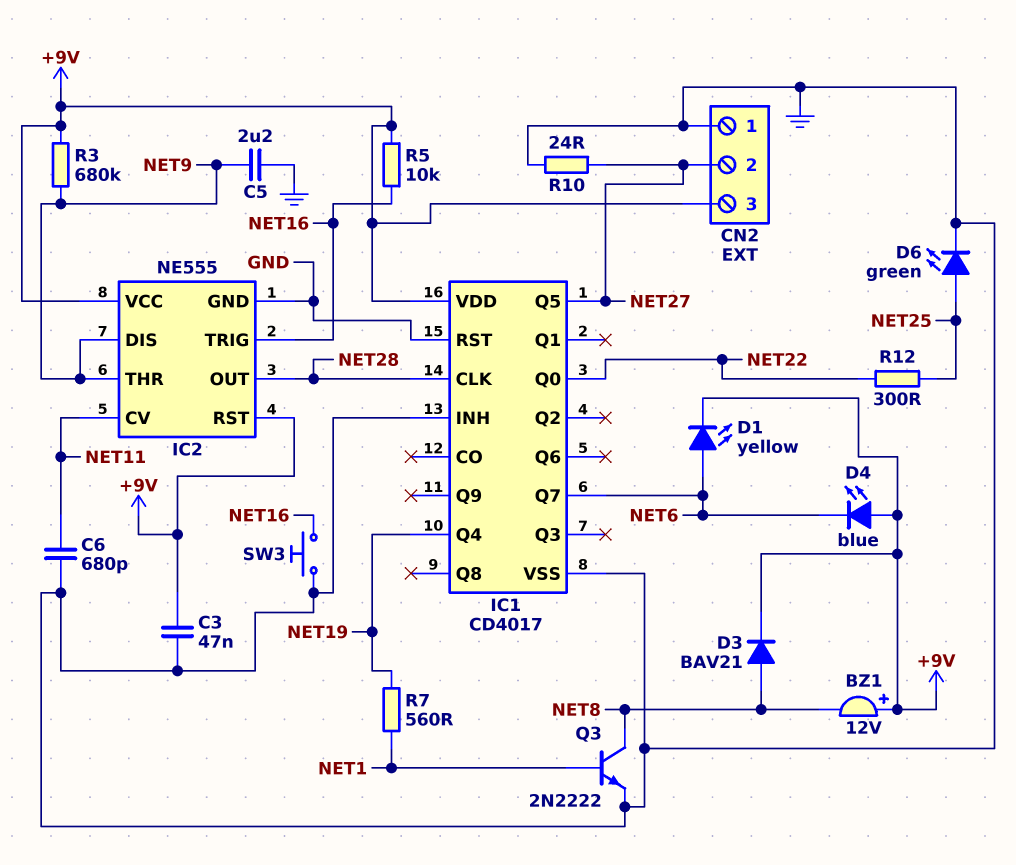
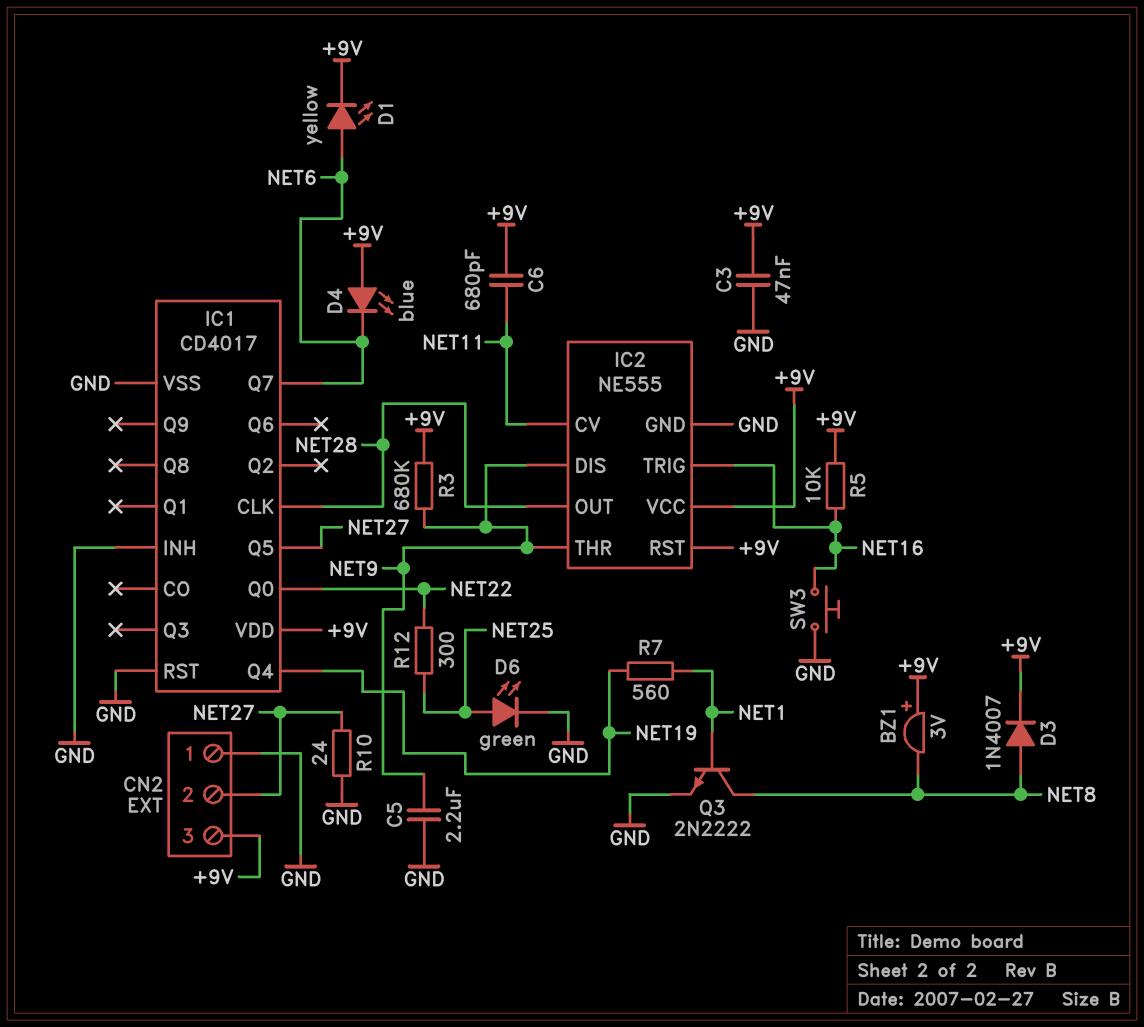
BZ1: buzzer 12V (plus +9V, minus NET8) -> buzzer 3V (plus +9V, minus NET8)
C6: 680pF (GND, NET11) -> 680pF (+9V, NET11)
D3: diode BAV21 (A NET8, K +9V) -> diode 1N4007 (A NET8, K +9V)

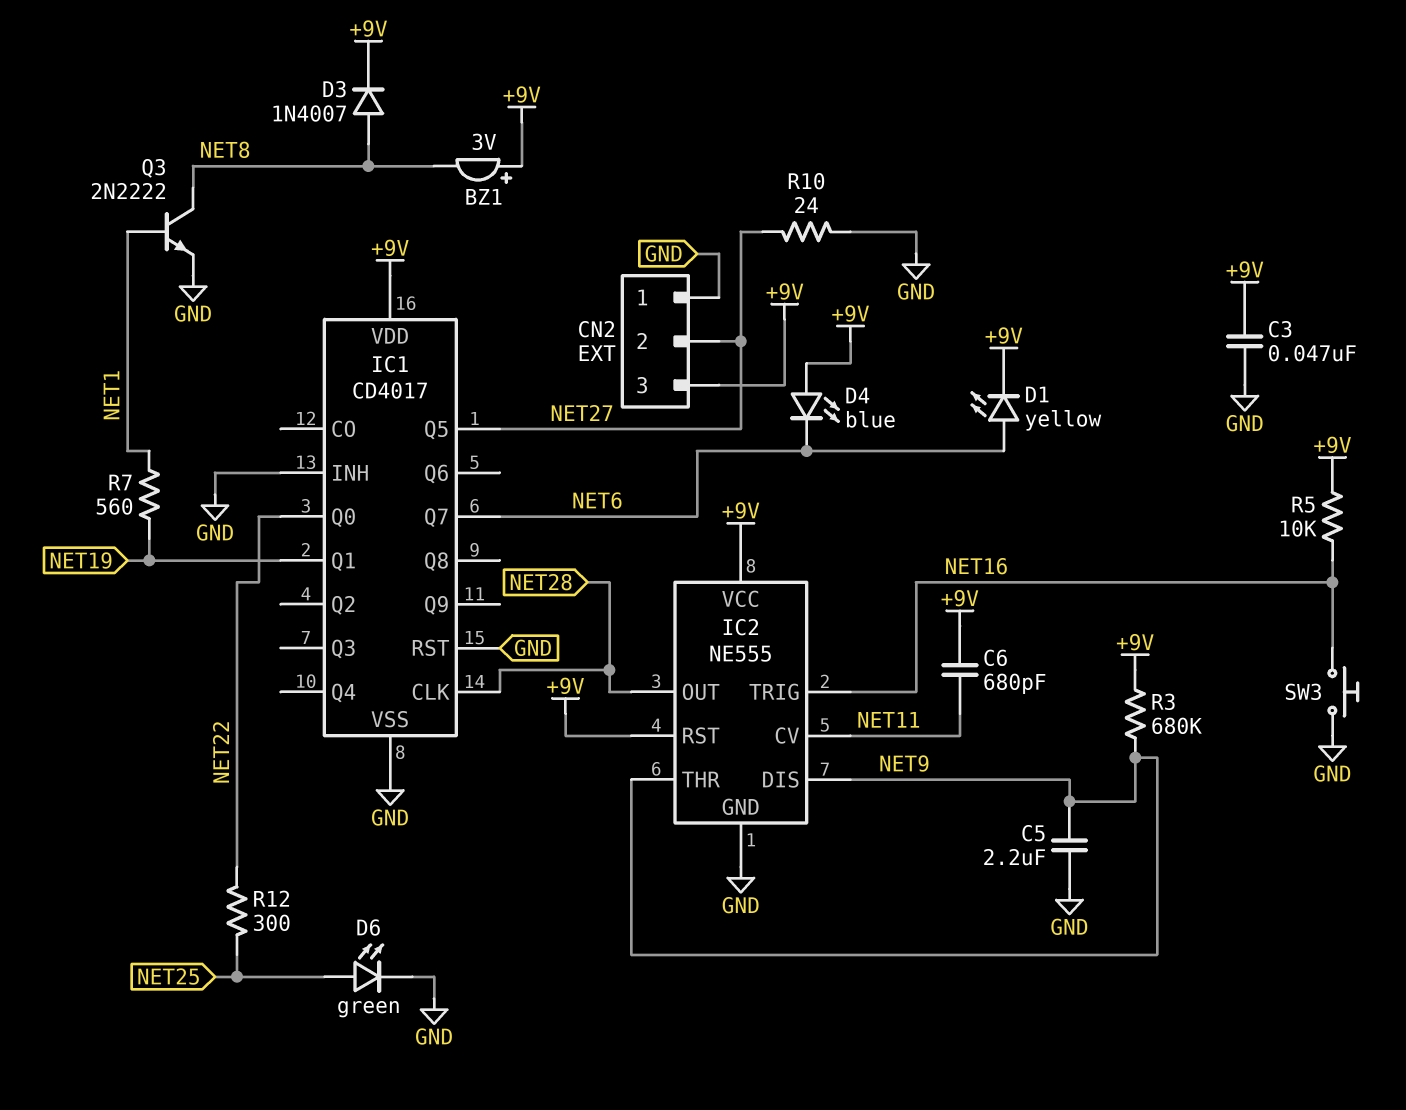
IC1 pin Q1: none -> NET19
IC1 pin Q4: NET19 -> none

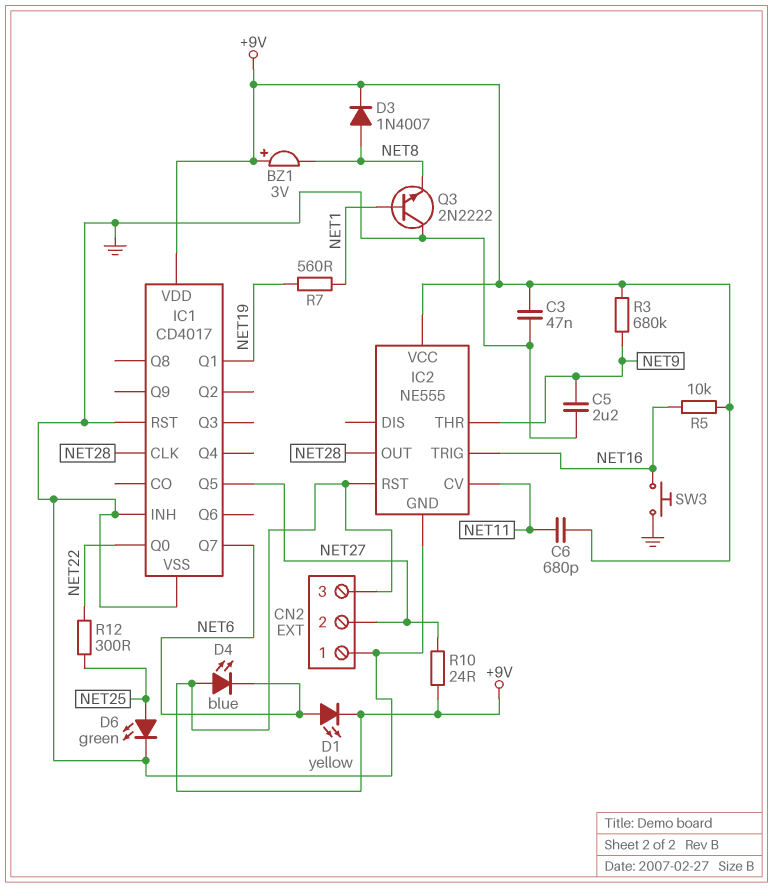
IC2 pin DIS: NET9 -> none
Q3: NPN 2N2222 (B NET1, C NET8, E GND) -> NPN 2N2222 (B NET1, C GND, E NET8)
R10: 24 (GND, NET27) -> 24 (+9V, NET27)

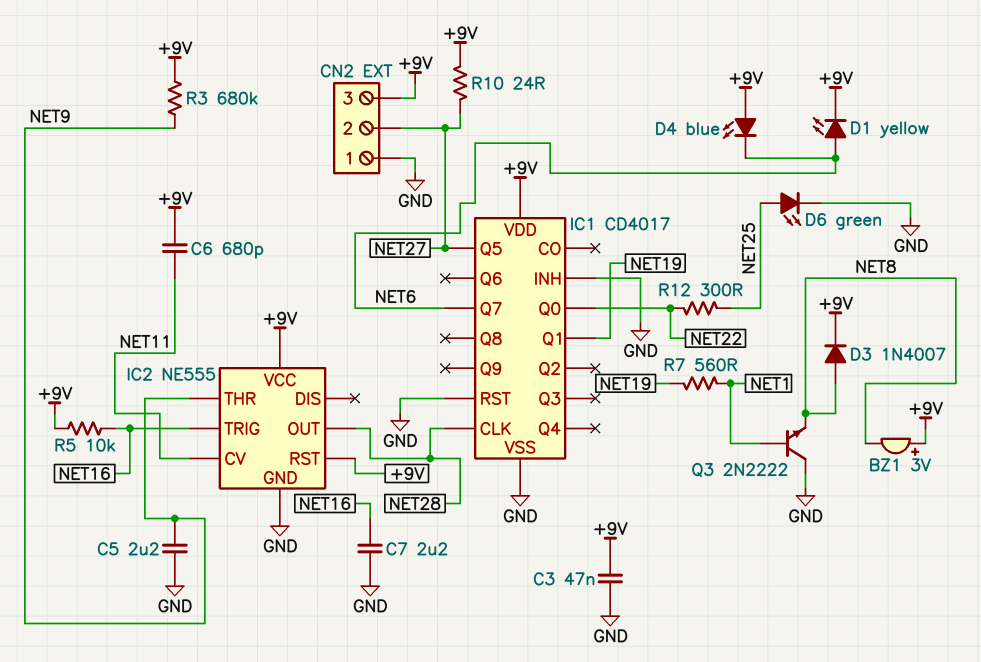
C7: none -> 2.2uF (GND, NET16)
SW3: button (GND, NET16) -> none

